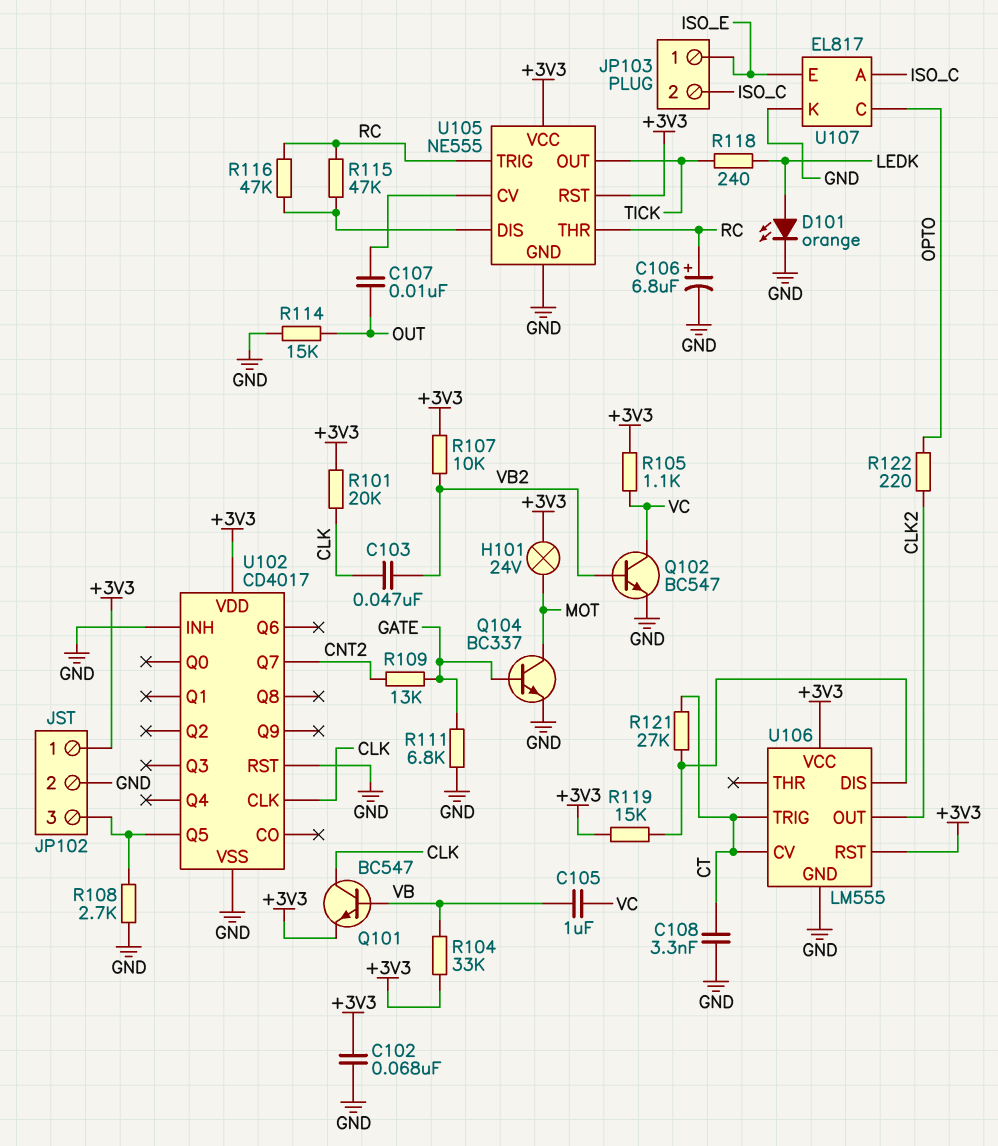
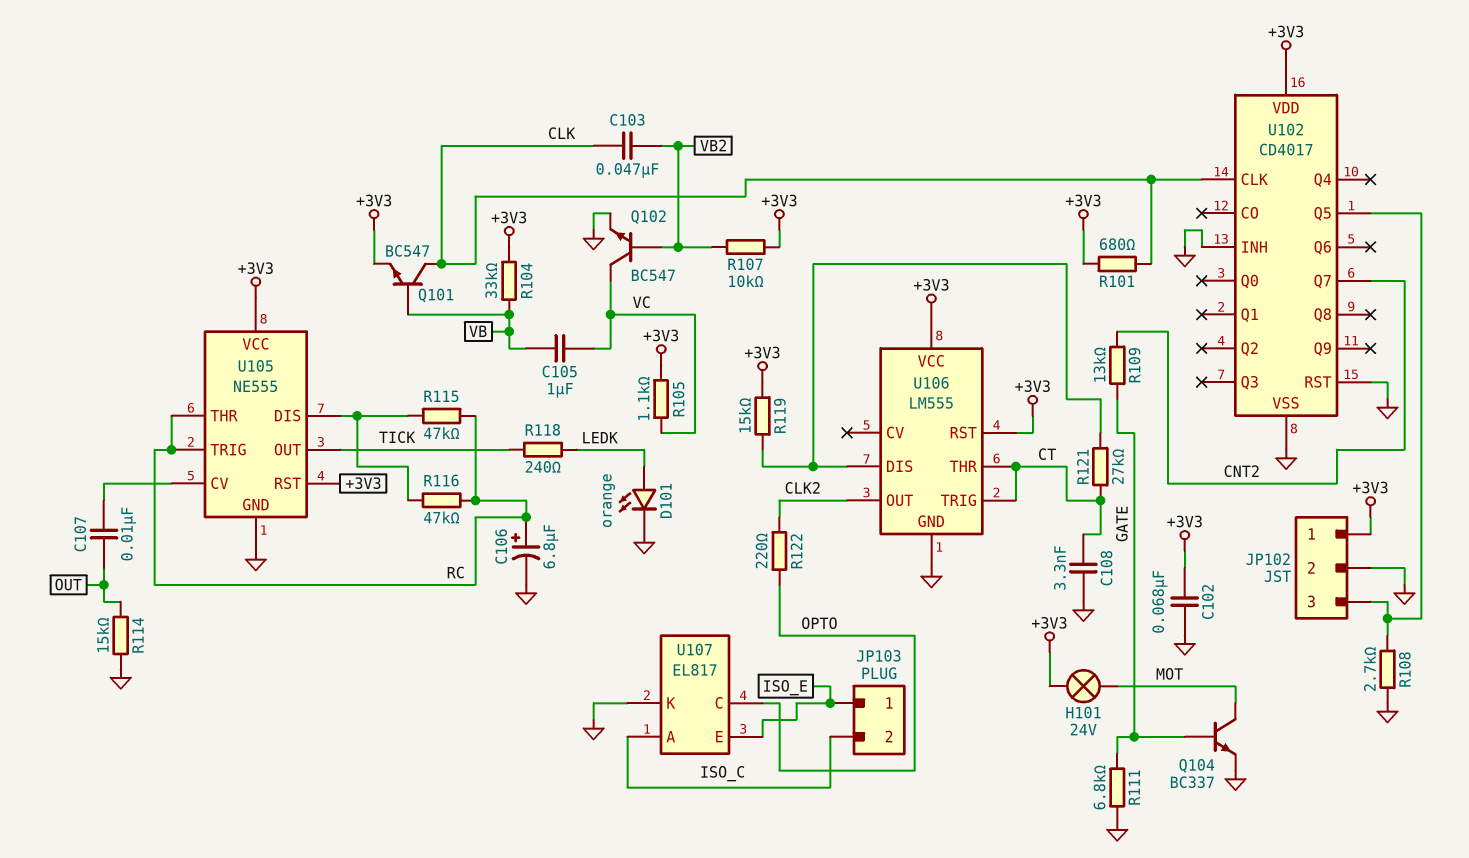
R101: 20k (+3V3, CLK) -> 680 (+3V3, CLK)
U106 pin CV: CT -> none
U106 pin THR: none -> CT

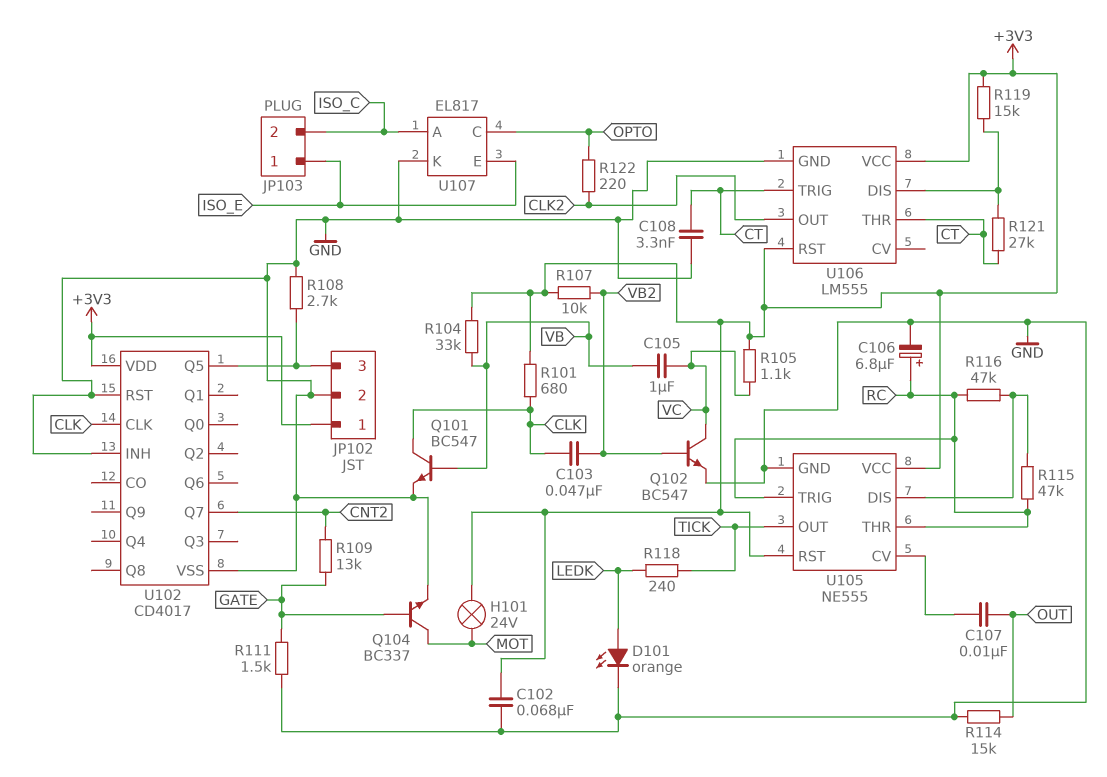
Q101: NPN BC547 (B VB, C CLK, E +3V3) -> NPN BC547 (B VB, C CLK, E GND)
R111: 6.8k (GATE, GND) -> 1.5k (GATE, GND)

